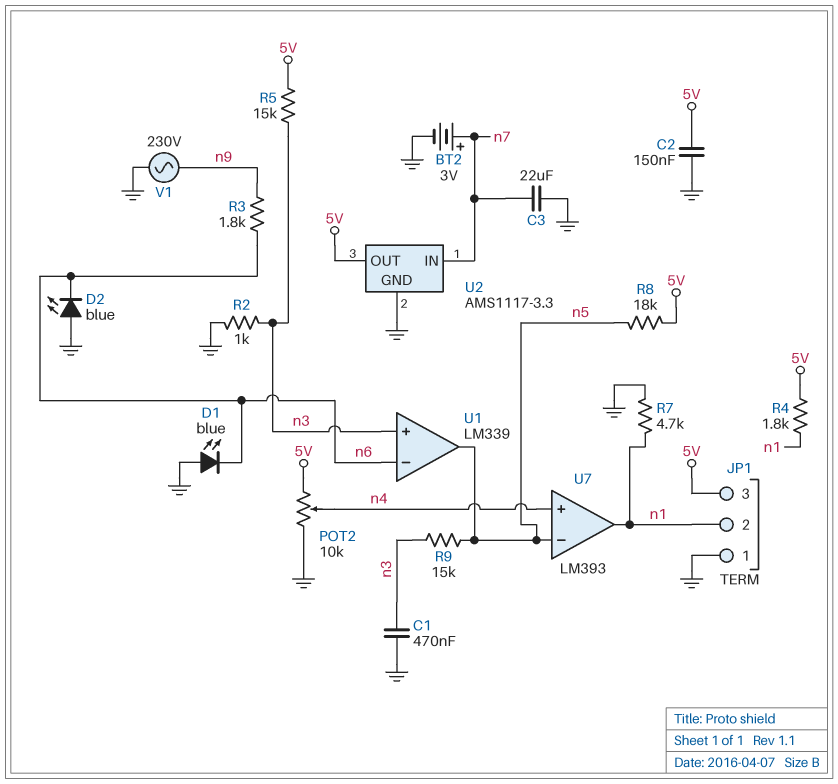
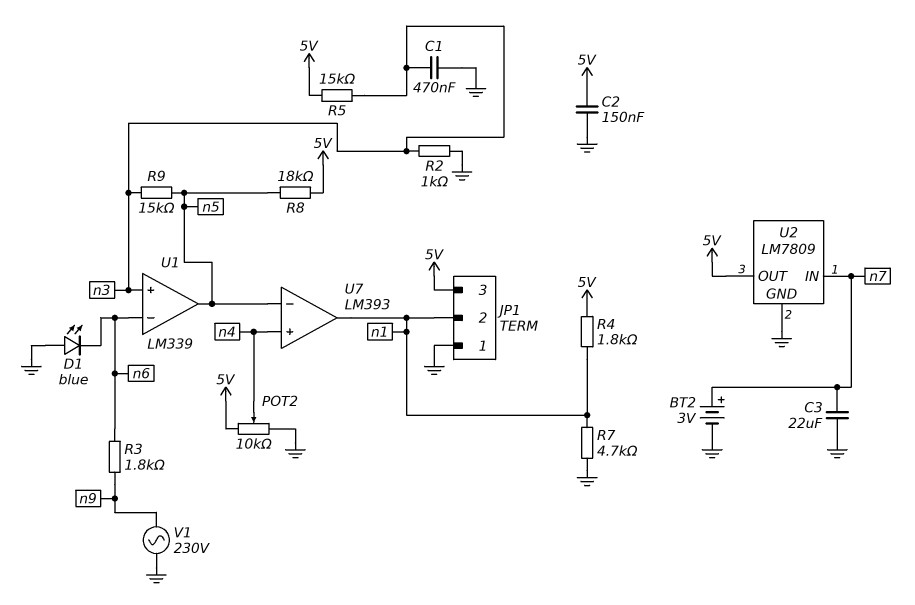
D2: LED blue (A GND, K n6) -> none
U2: AMS1117-3.3 -> LM7809

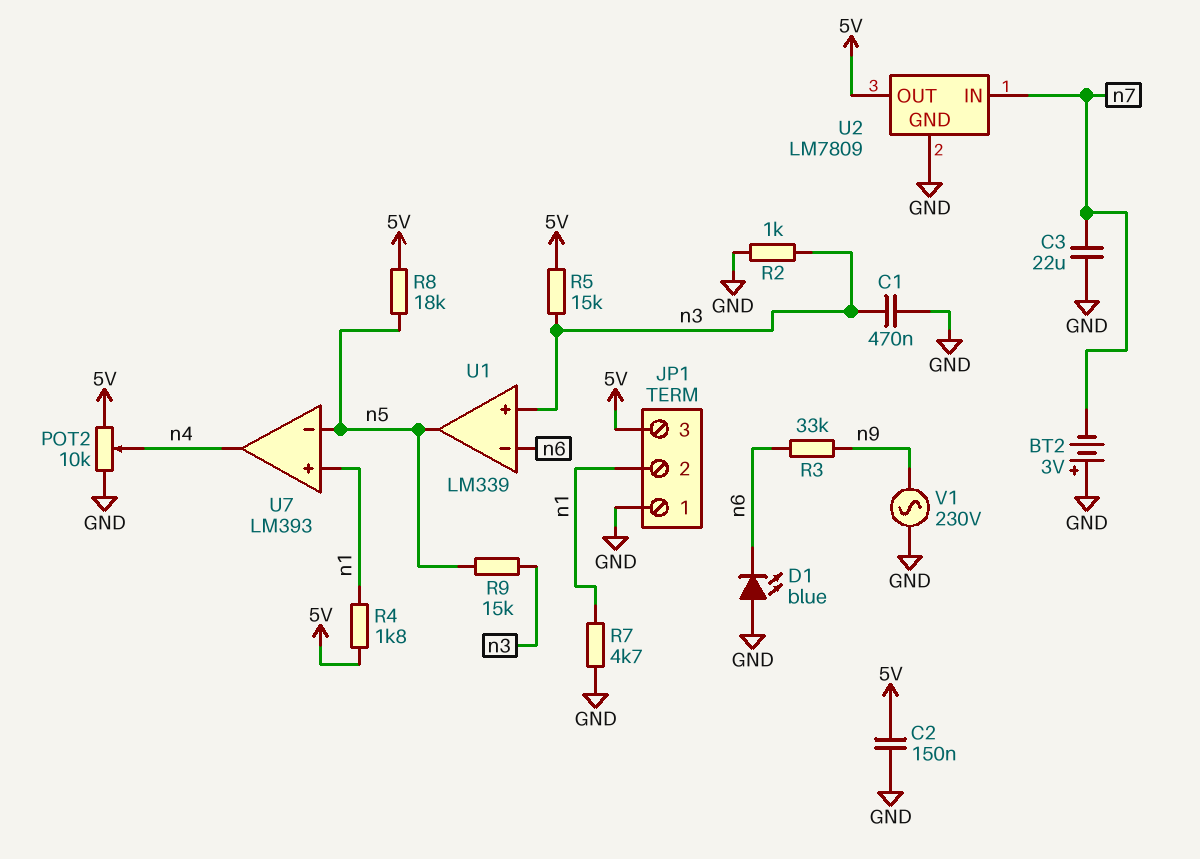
BT2: 3V (plus n7, minus GND) -> 3V (plus GND, minus n7)
R3: 1.8k (n6, n9) -> 33k (n6, n9)
U7 pin in+: n4 -> n1
U7 pin out: n1 -> n4

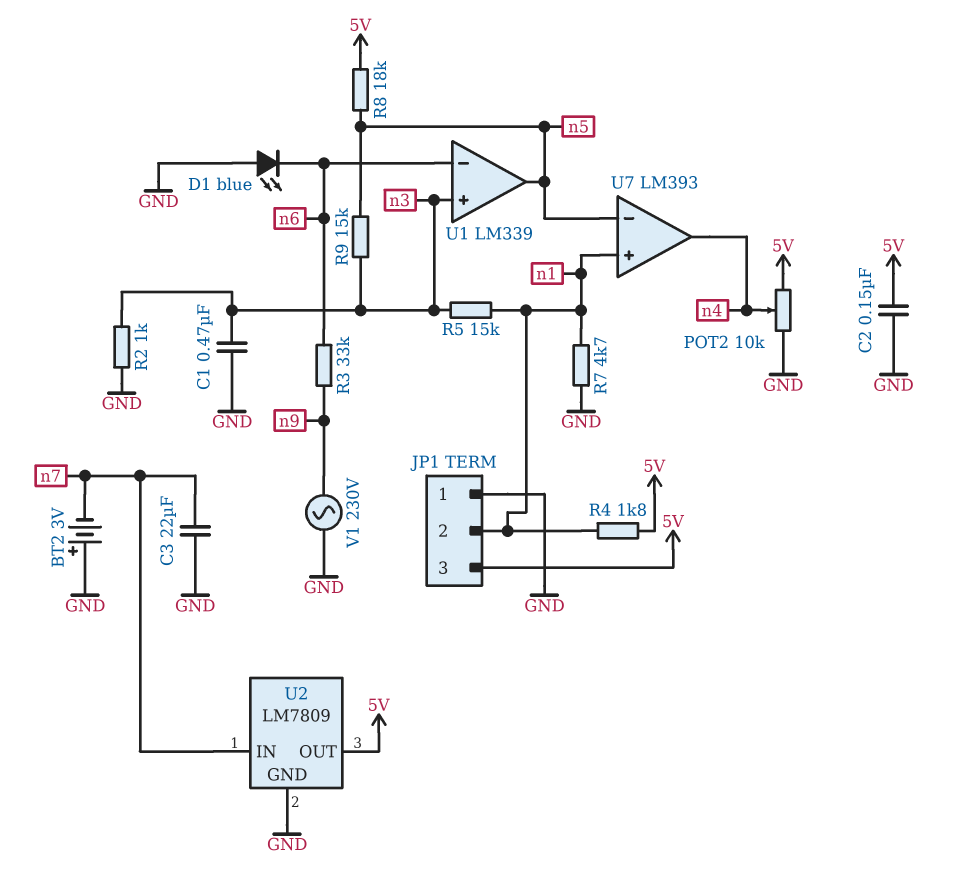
R5: 15k (5V, n3) -> 15k (n1, n3)

